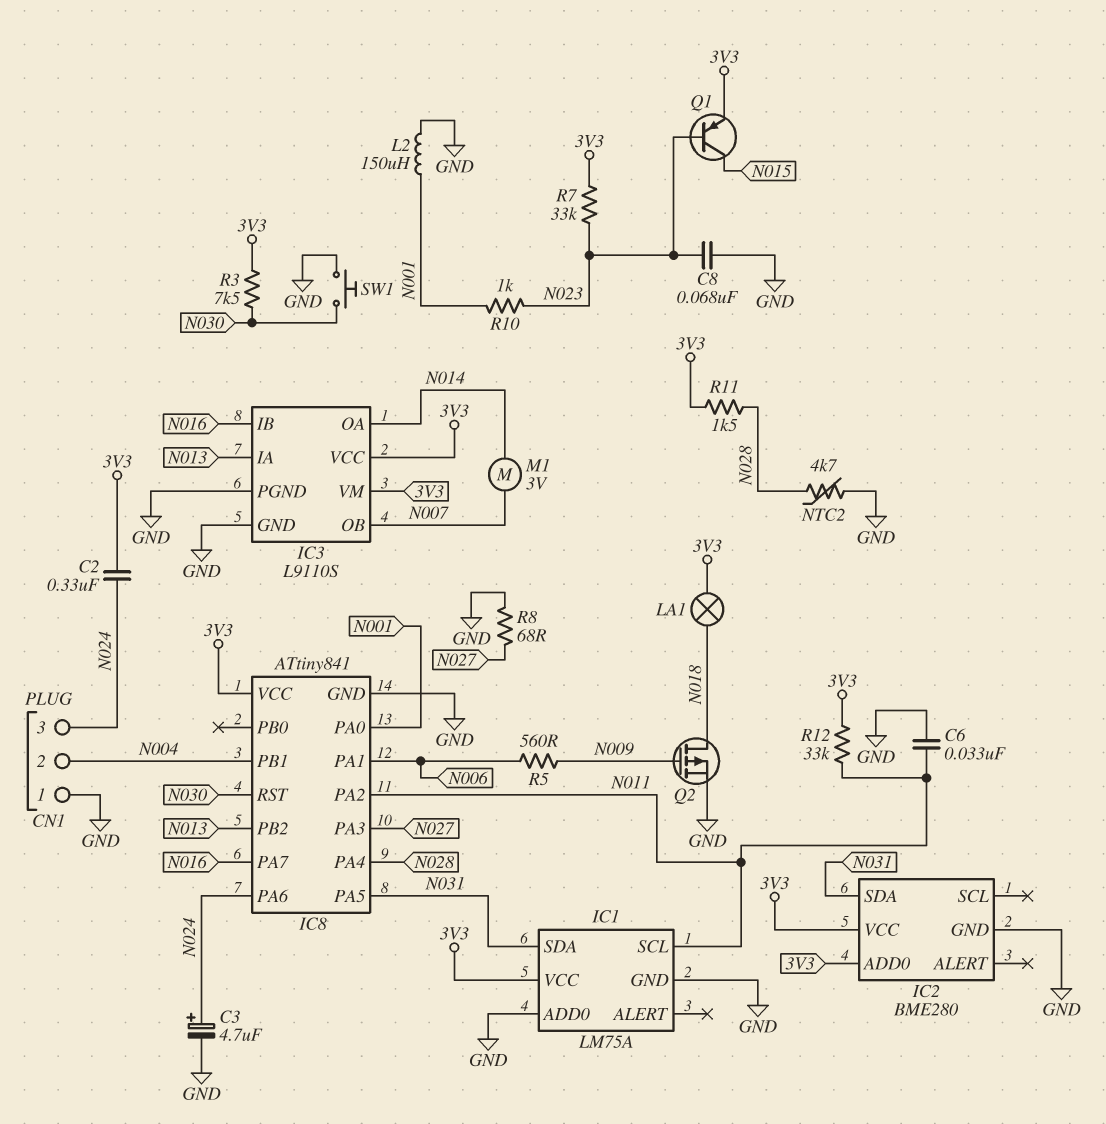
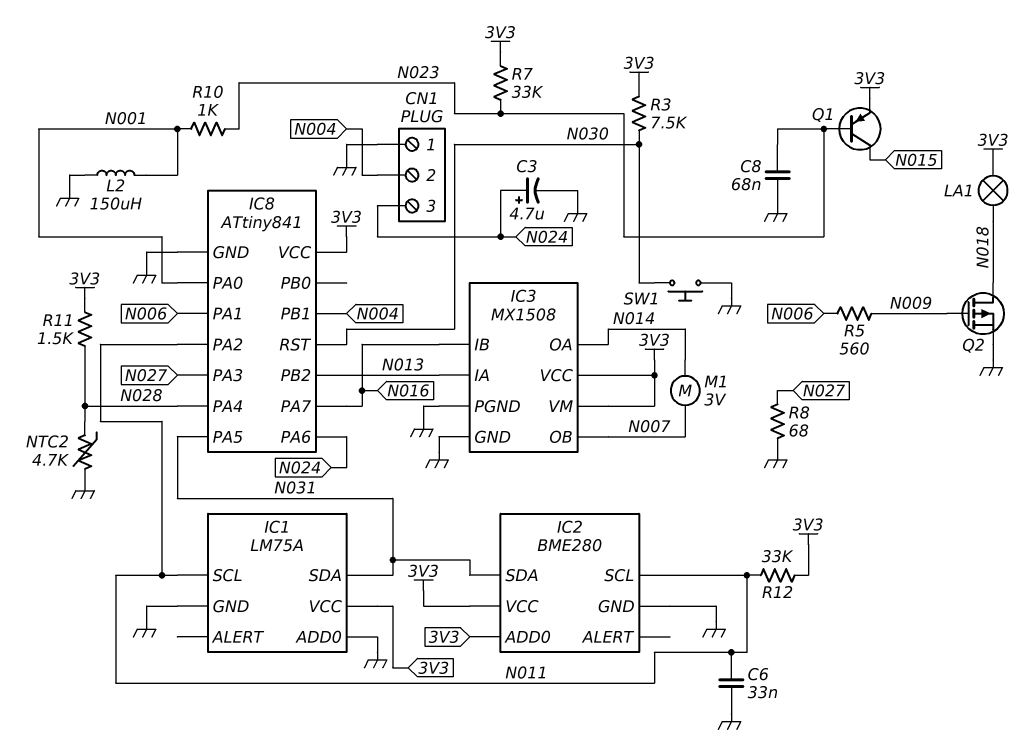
C2: 330nF (3V3, N024) -> none
IC2 pin SCL: none -> N011
IC3: L9110S -> MX1508

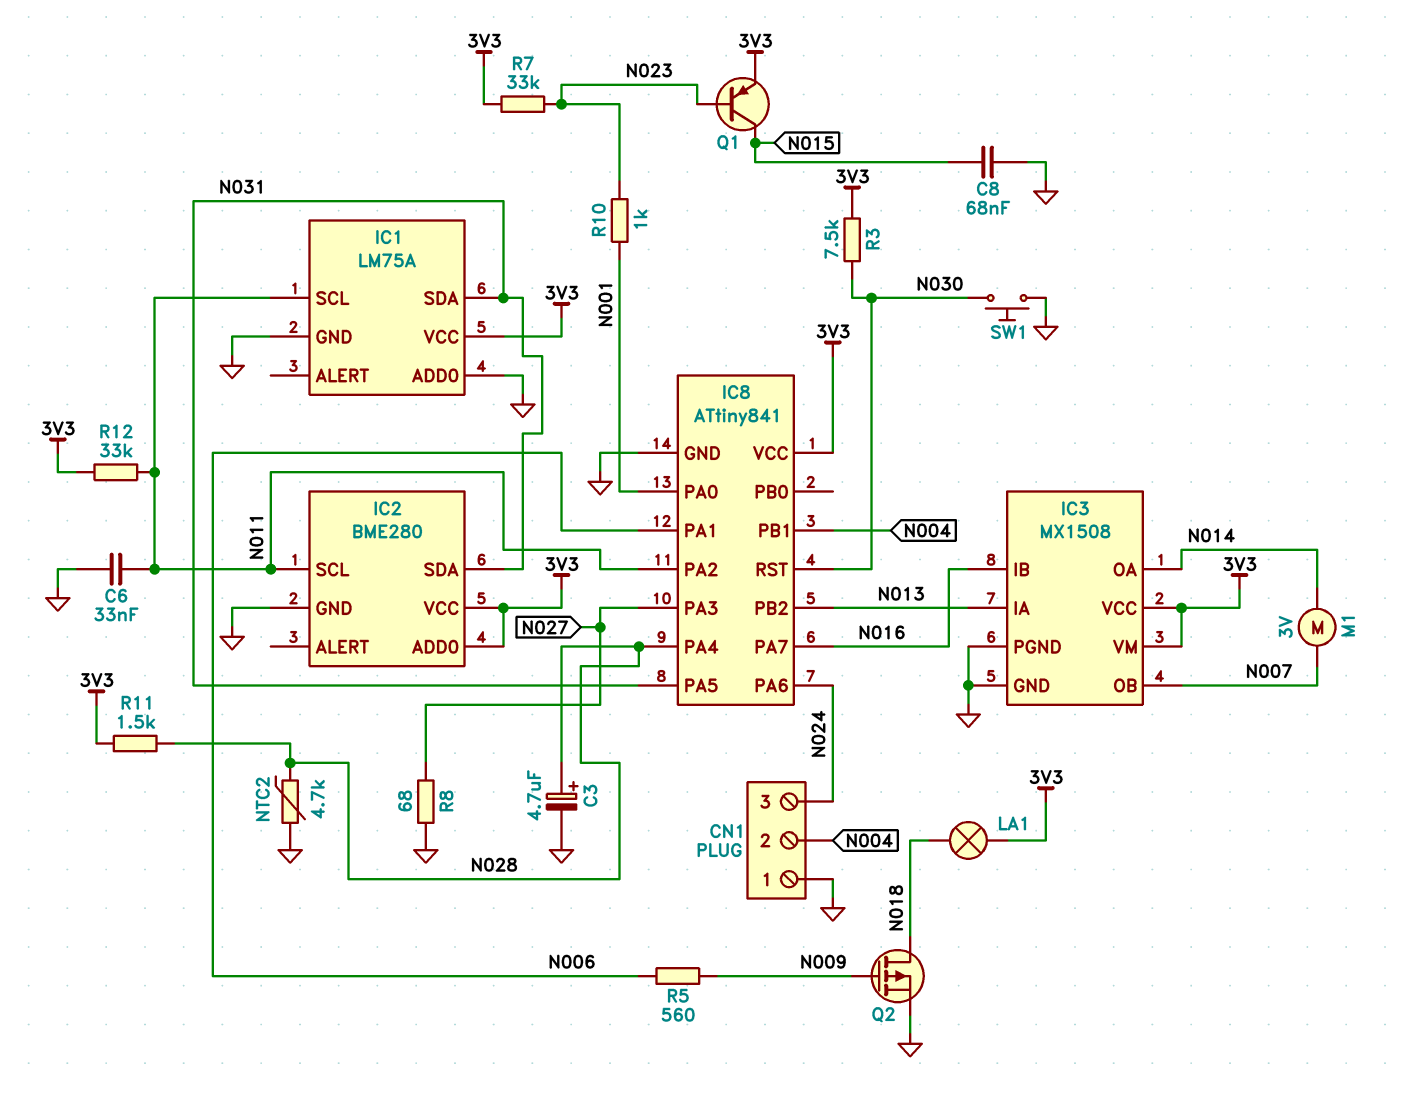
C3: 4.7uF (plus N024, minus GND) -> 4.7uF (plus N028, minus GND)
C8: 68nF (GND, N023) -> 68nF (GND, N015)
L2: 150uH (GND, N001) -> none

